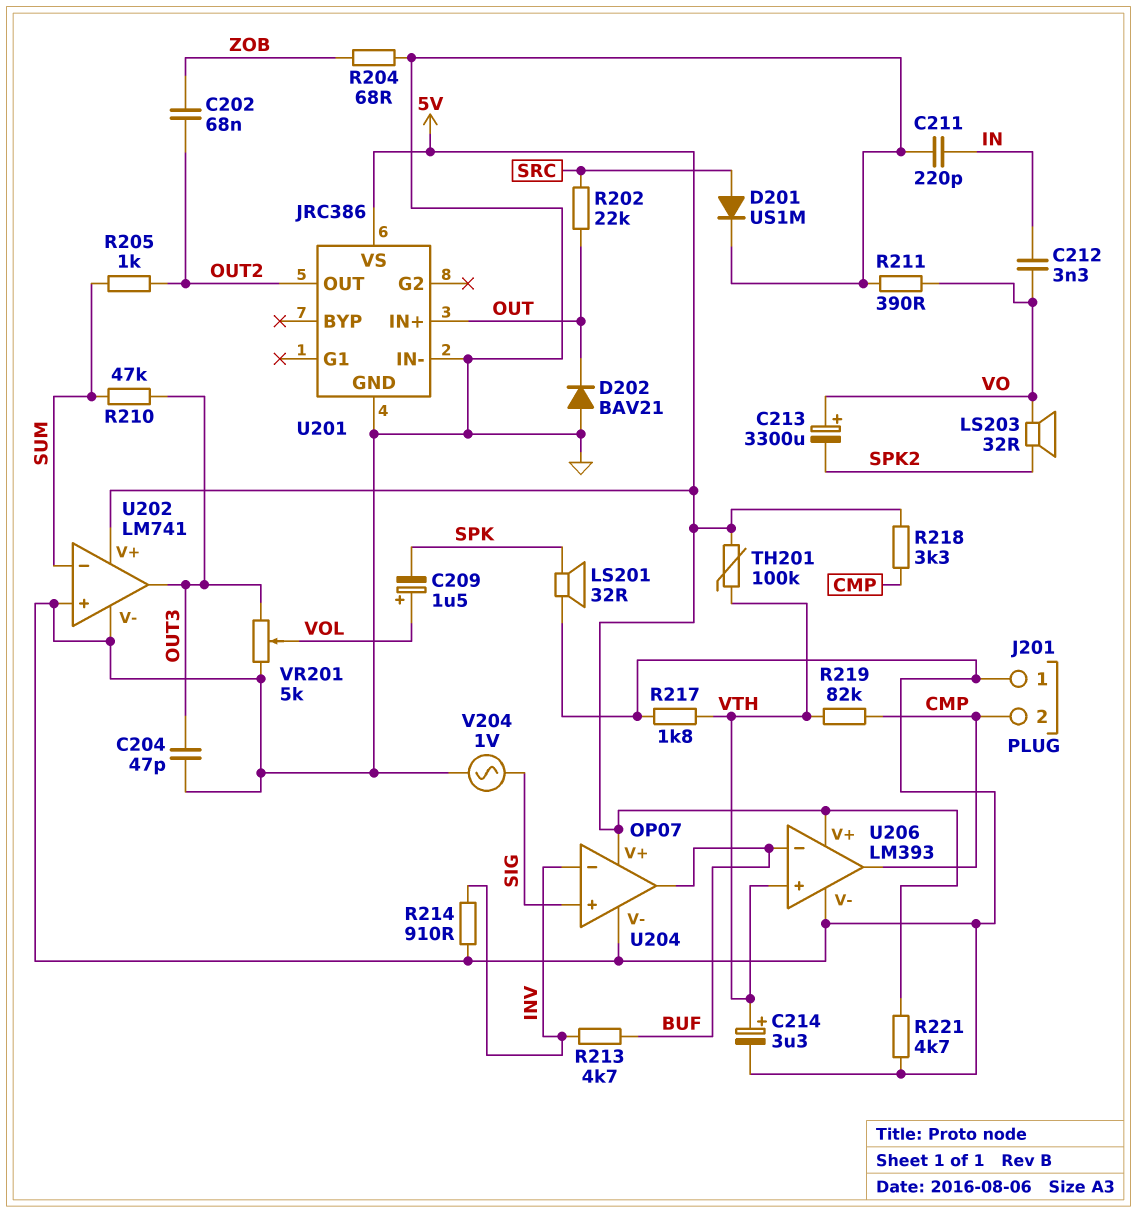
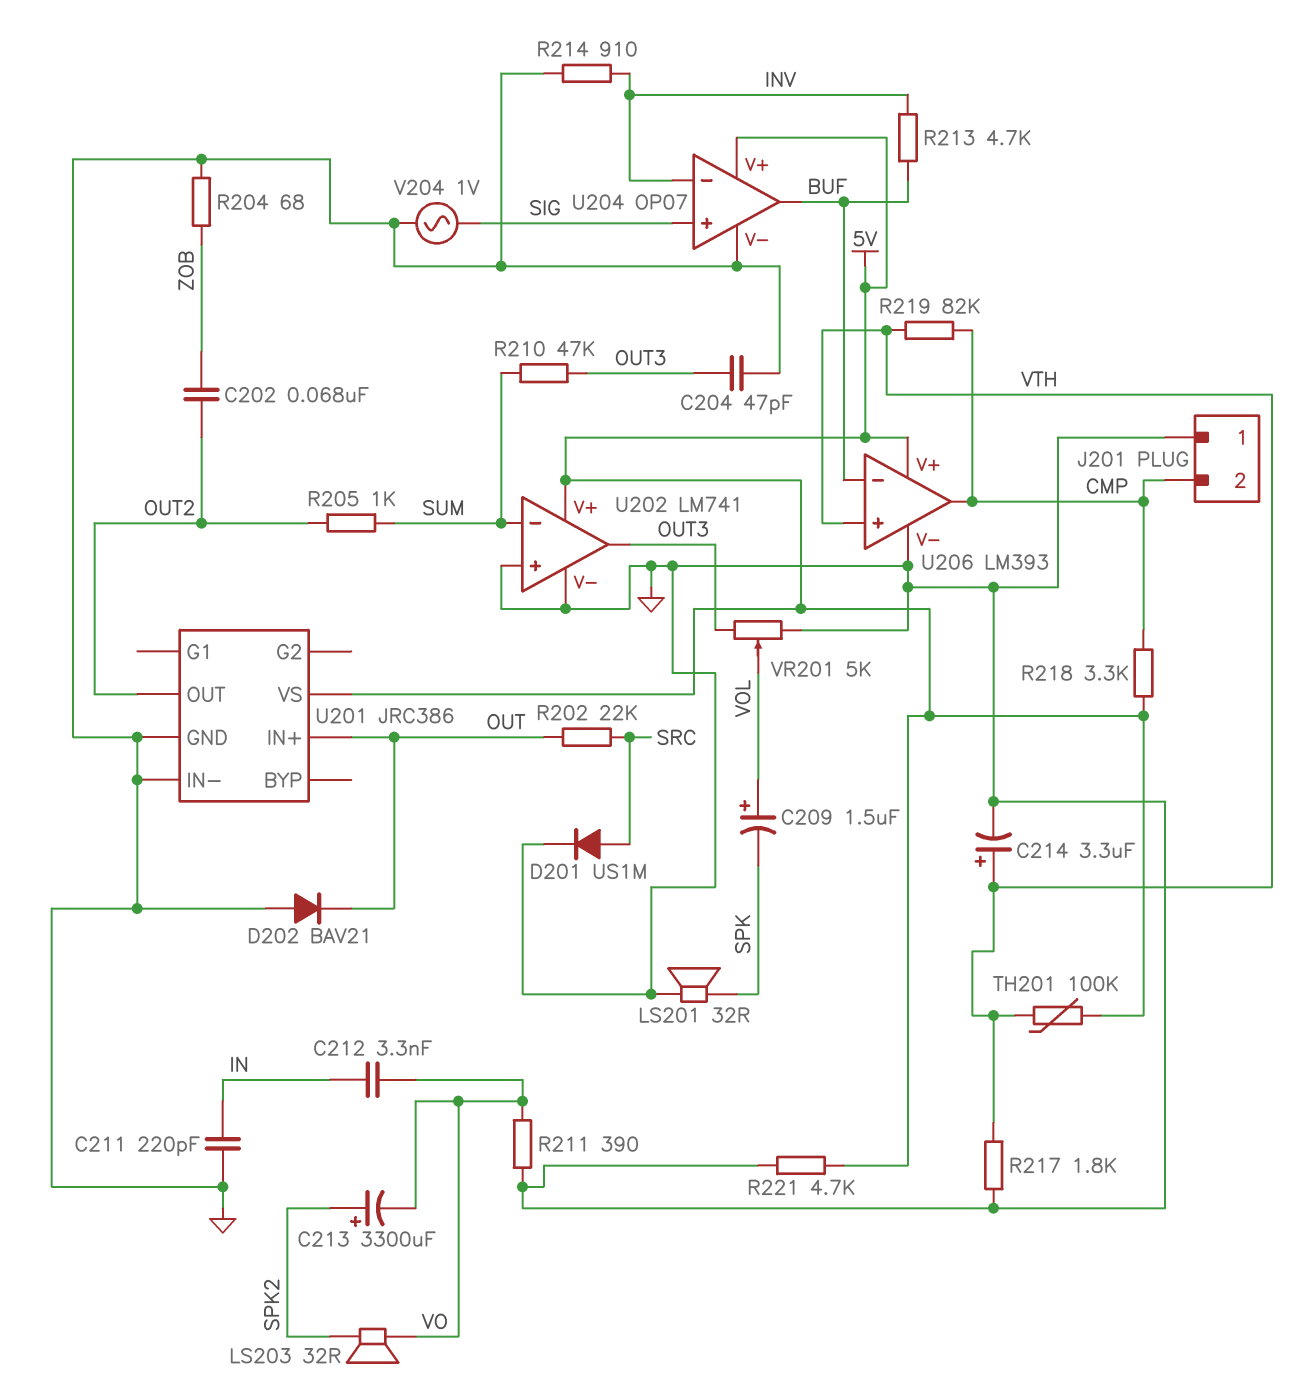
C213: 3300uF (plus VO, minus SPK2) -> 3300uF (plus SPK2, minus VO)

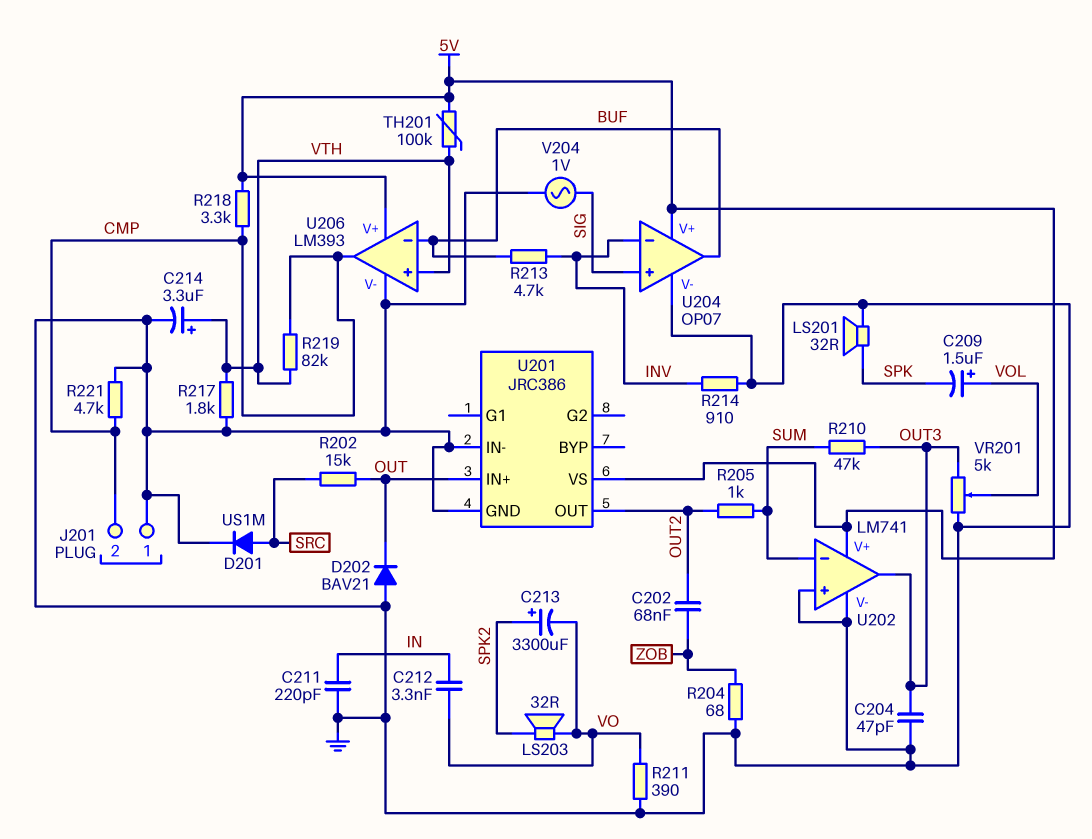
R202: 22k (OUT, SRC) -> 15k (OUT, SRC)
R221: 4.7k (5V, GND) -> 4.7k (CMP, GND)

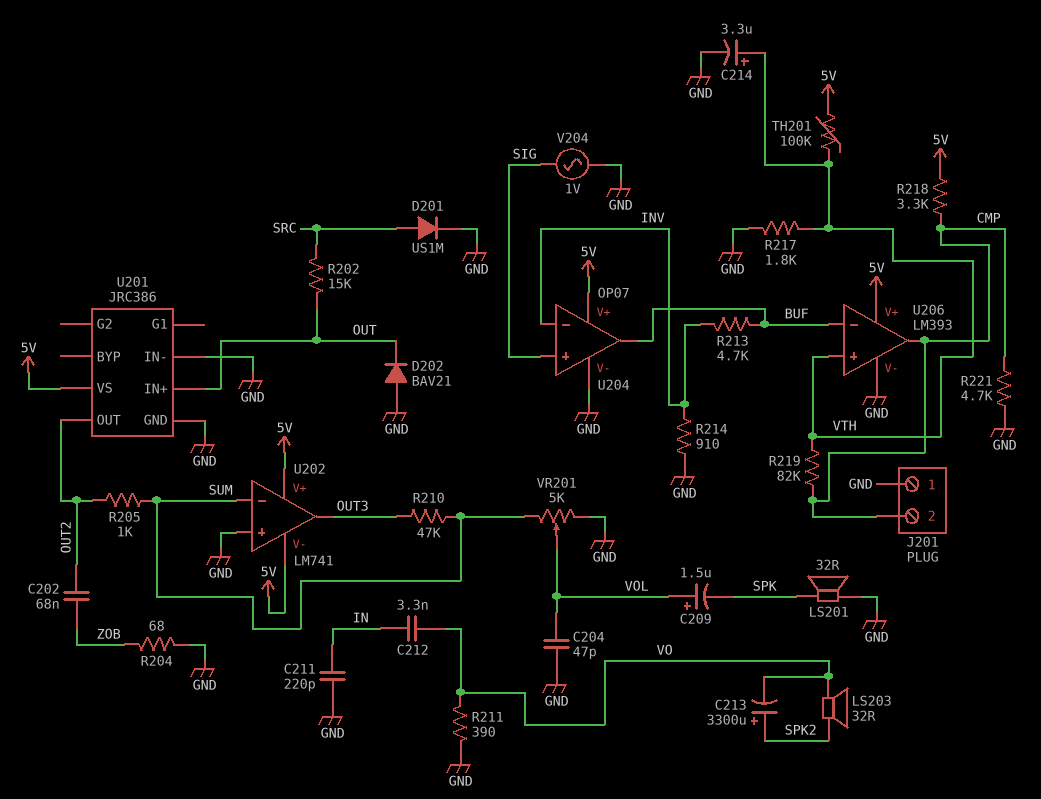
C204: 47pF (GND, OUT3) -> 47pF (GND, VOL)
U202 pin V-: GND -> 5V
VR201: 5k (GND, OUT3, wiper VOL) -> 5k (GND, SUM, wiper VOL)

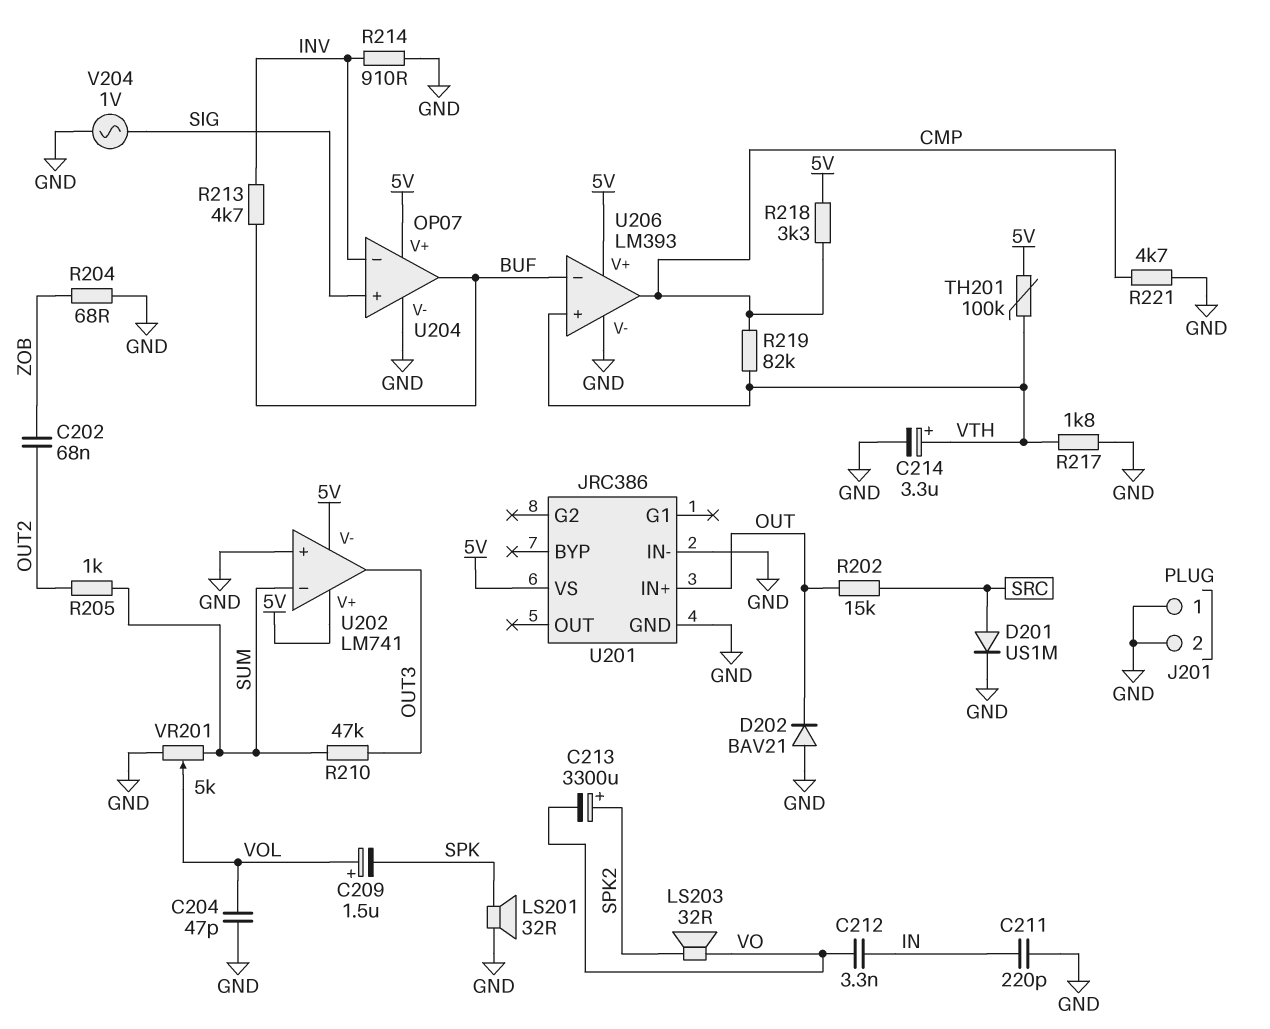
J201 pin 2: CMP -> GND
R211: 390 (GND, VO) -> none
U201 pin OUT: OUT2 -> none

